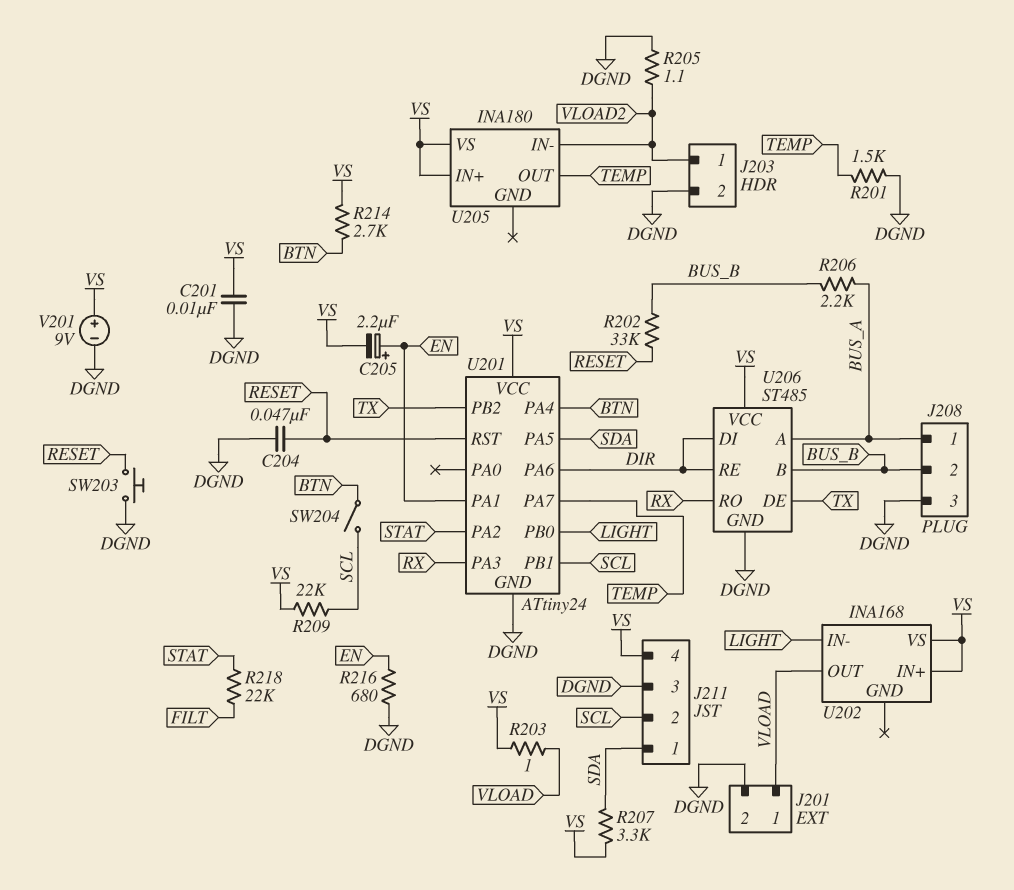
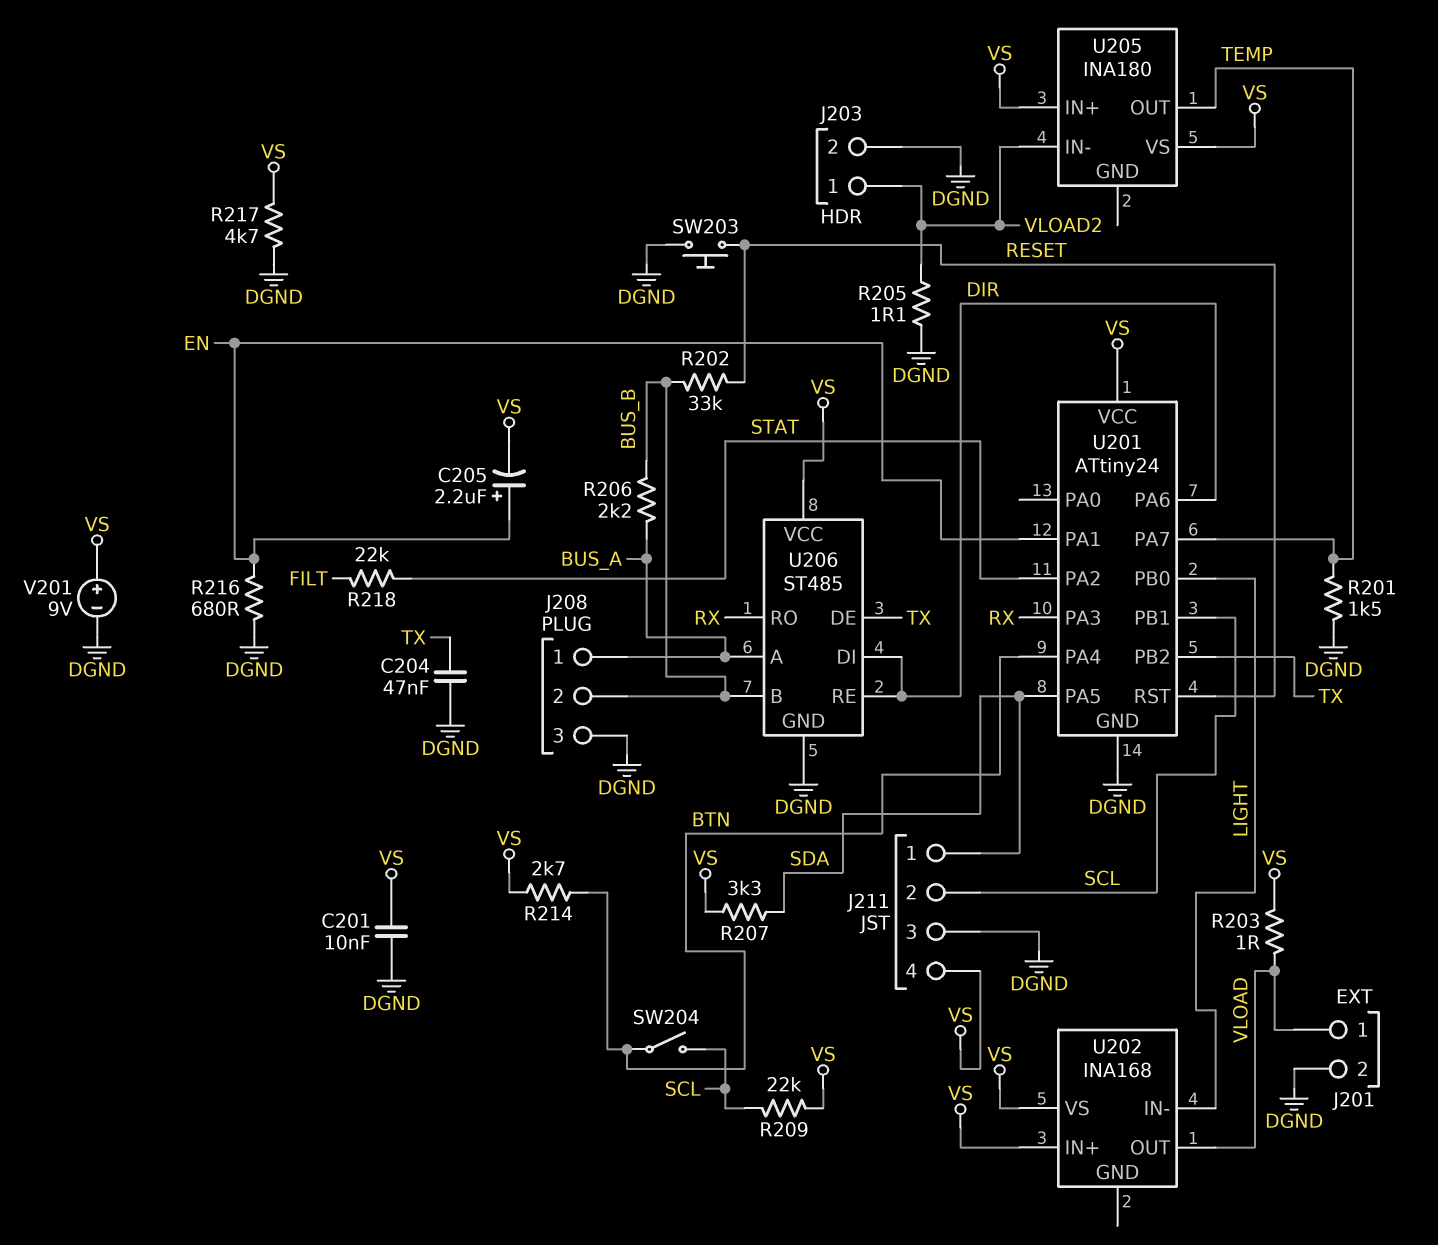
C204: 47nF (DGND, RESET) -> 47nF (DGND, TX)
R217: none -> 4.7k (DGND, VS)

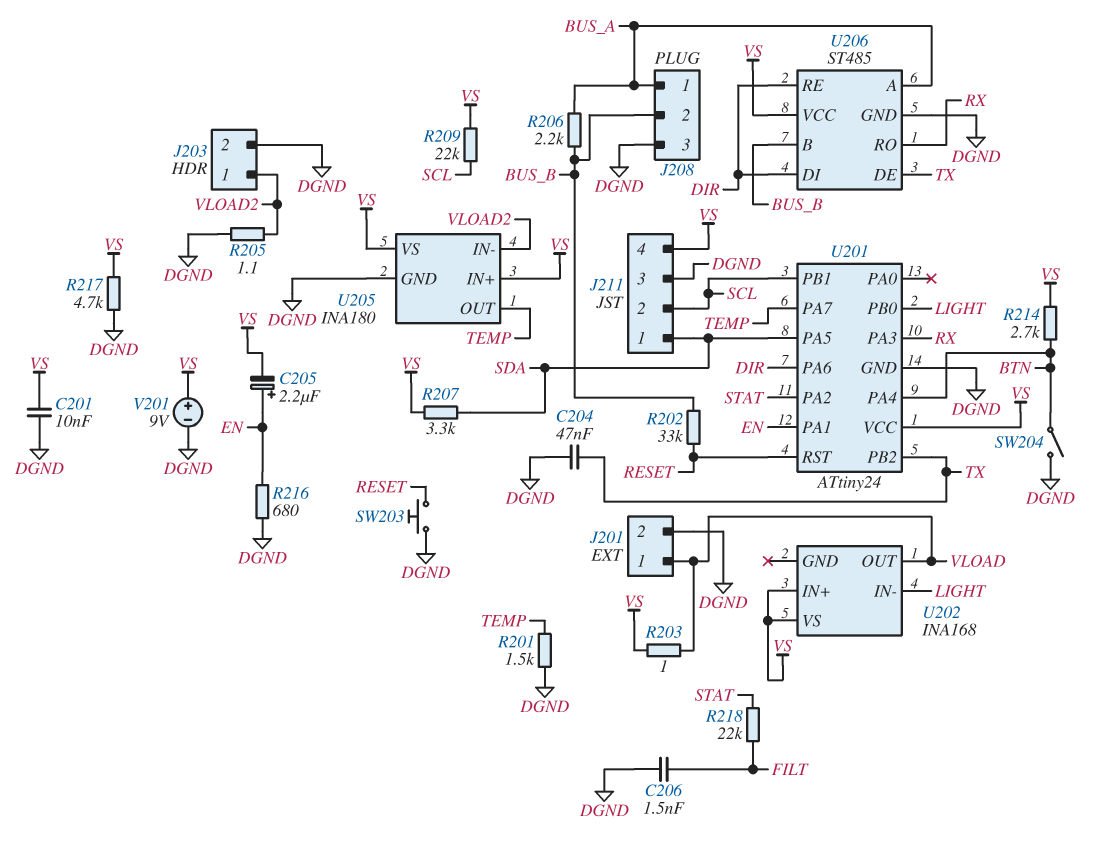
C206: none -> 1.5nF (DGND, FILT)
SW204: switch (BTN, SCL) -> switch (BTN, DGND)
U205 pin GND: none -> DGND

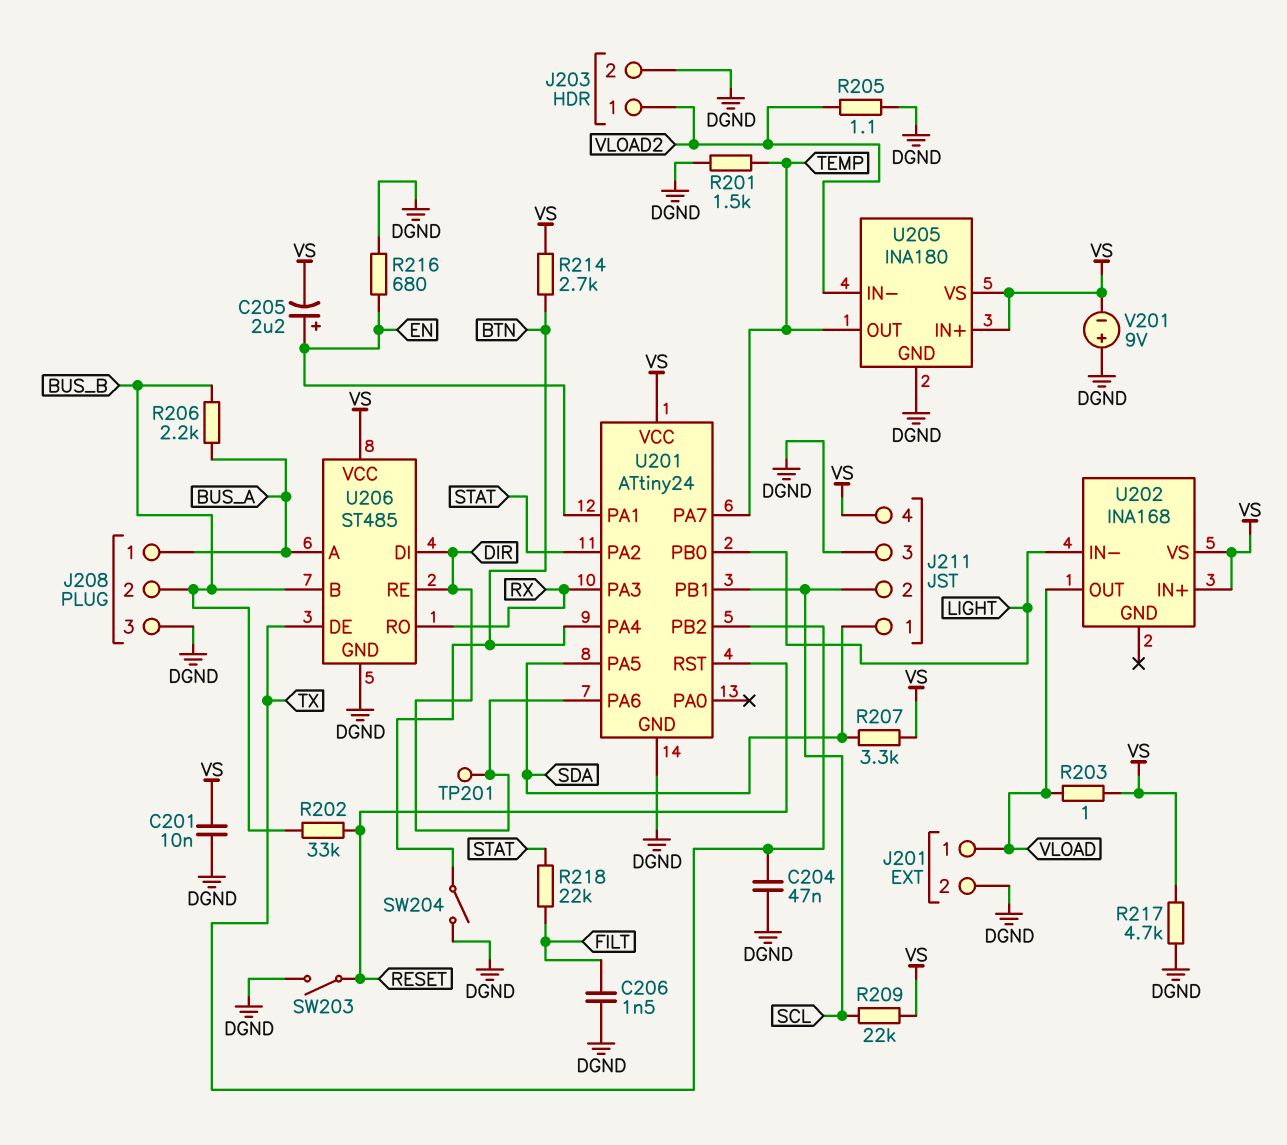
SW203: button (DGND, RESET) -> switch (DGND, RESET)
TP201: none -> test point (DIR)
V201: 9V (plus VS, minus DGND) -> 9V (plus DGND, minus VS)

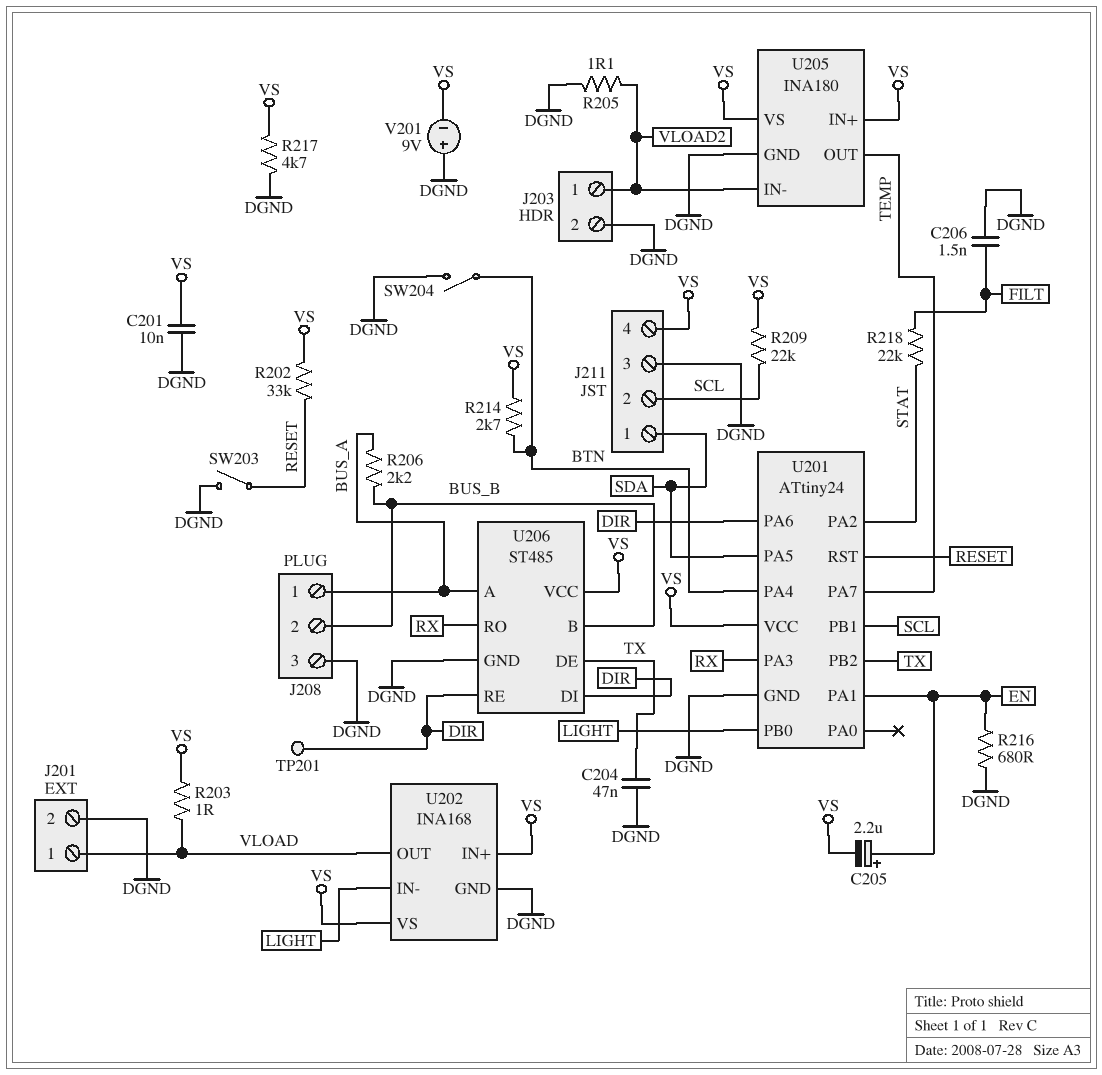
R201: 1.5k (DGND, TEMP) -> none
R202: 33k (BUS_B, RESET) -> 33k (RESET, VS)
R207: 3.3k (SDA, VS) -> none
U202 pin GND: none -> DGND

